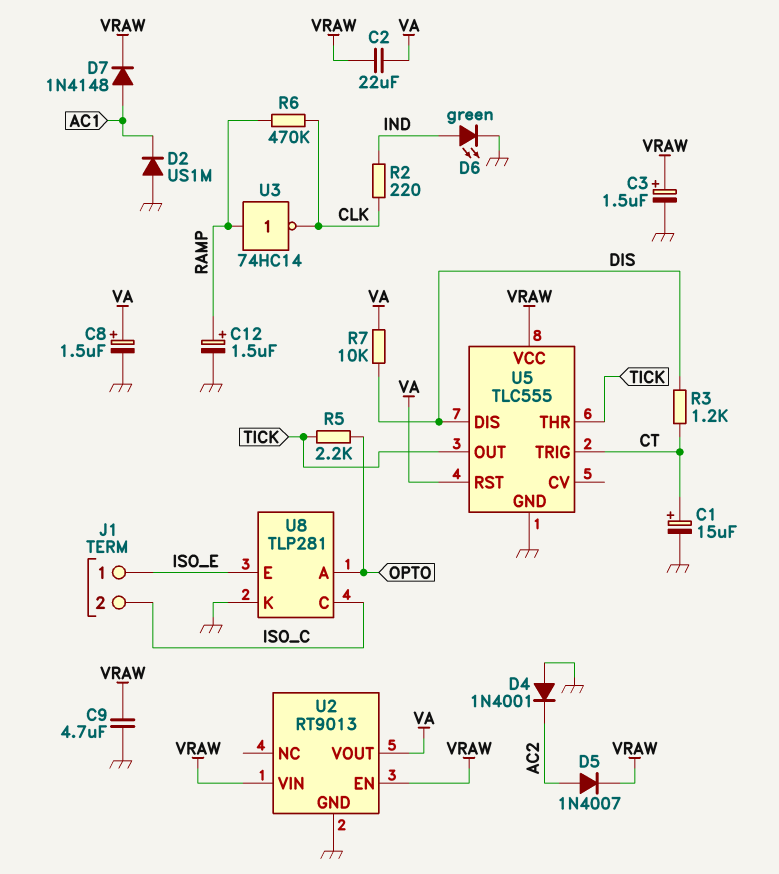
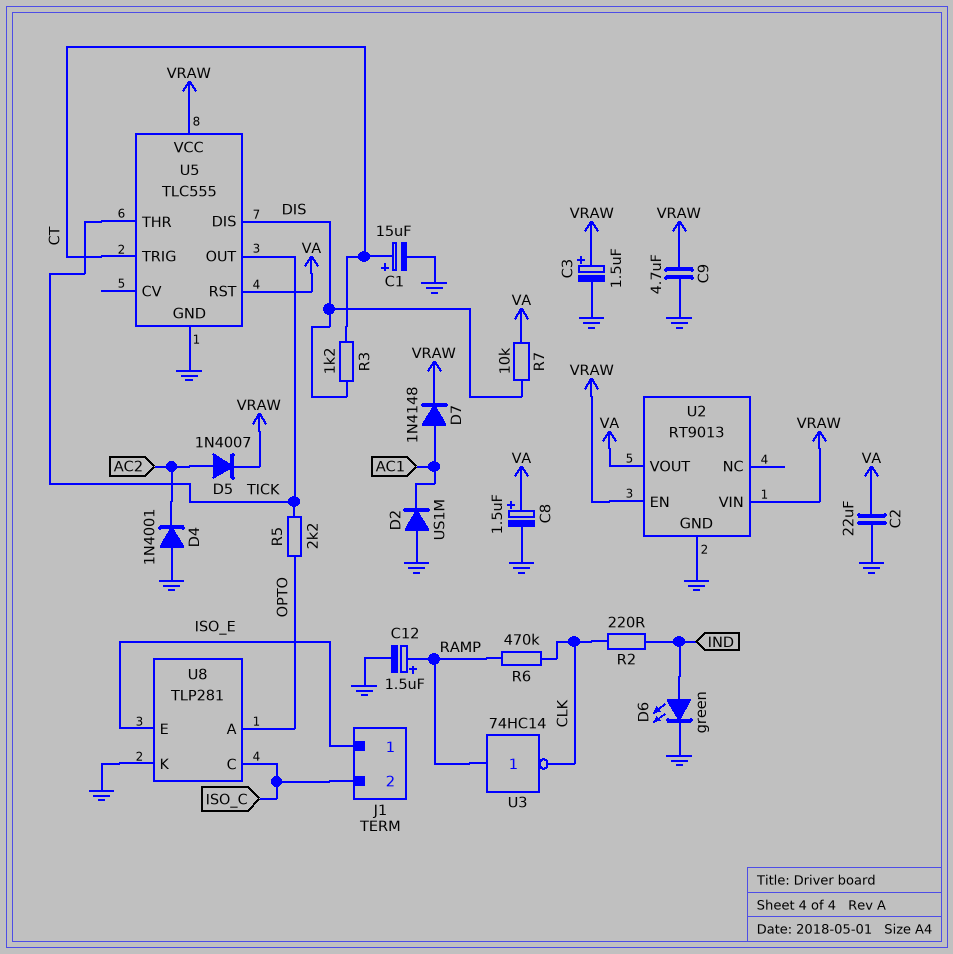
C2: 22uF (VA, VRAW) -> 22uF (GND, VA)

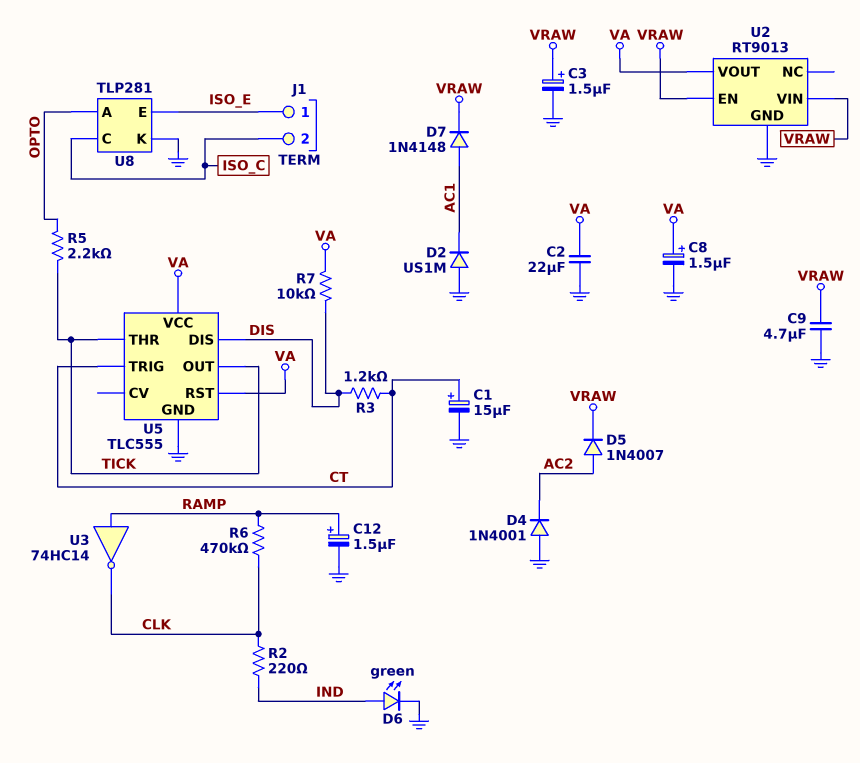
U5 pin VCC: VRAW -> VA

